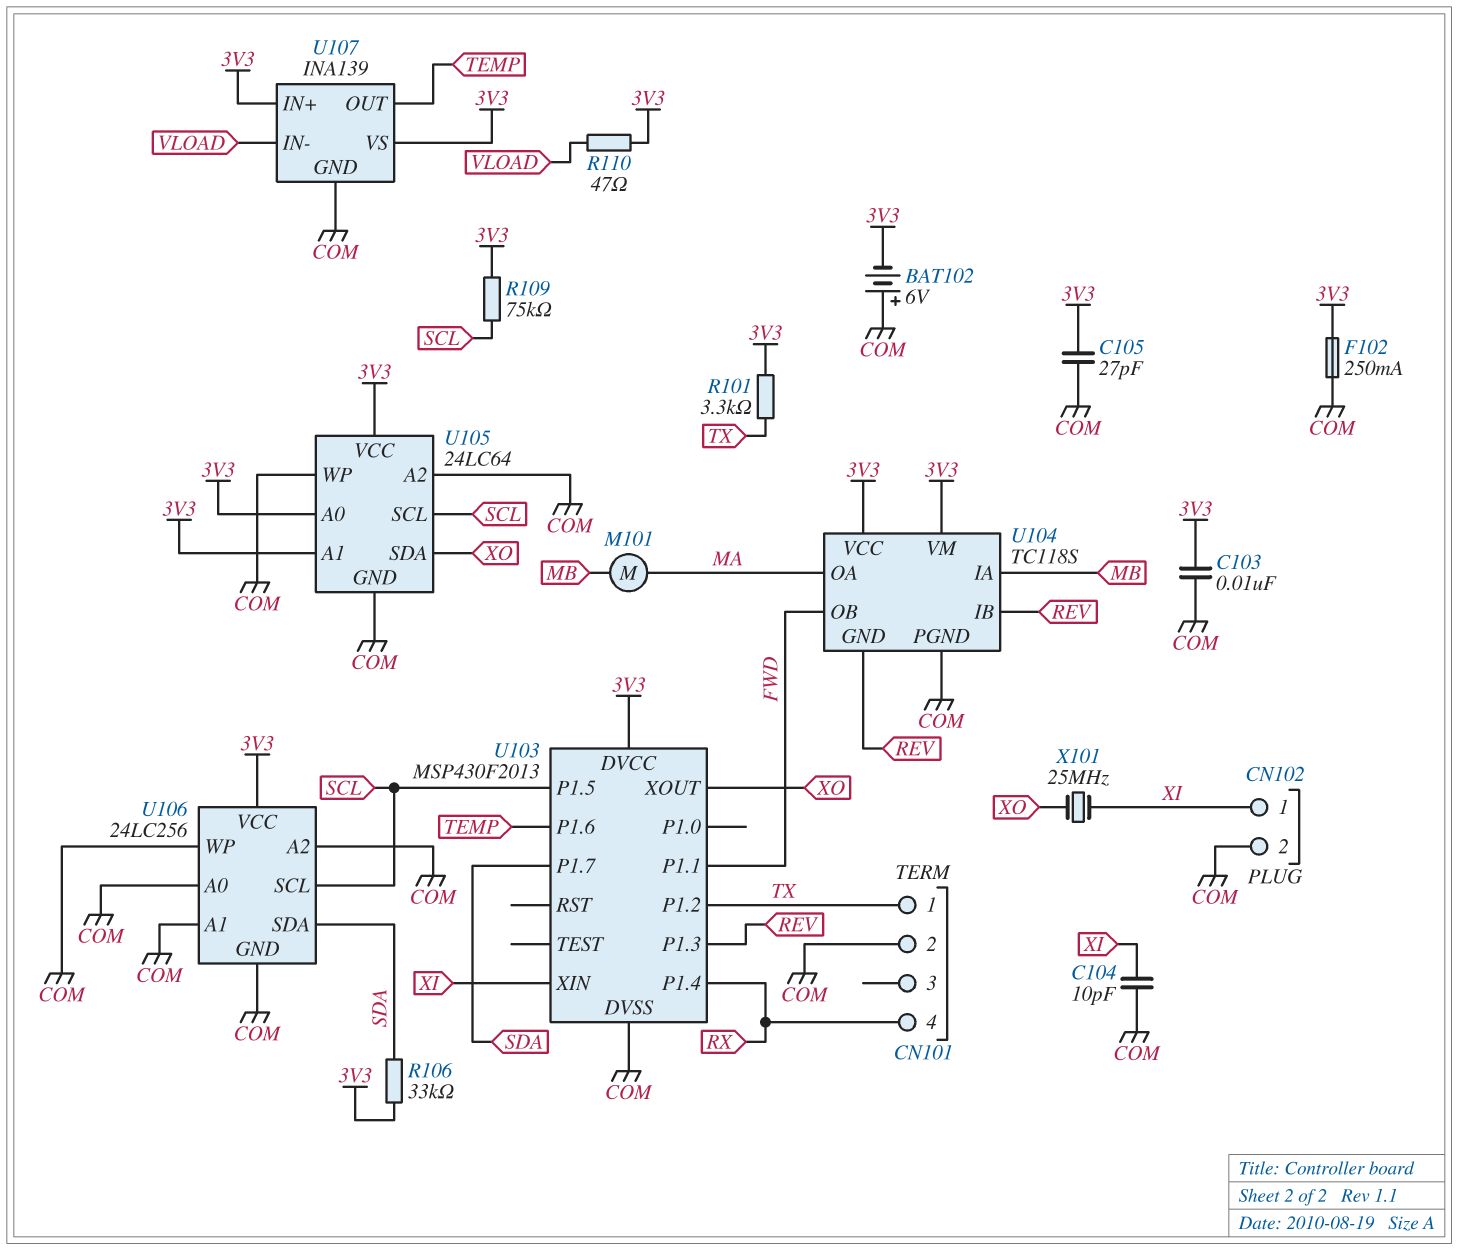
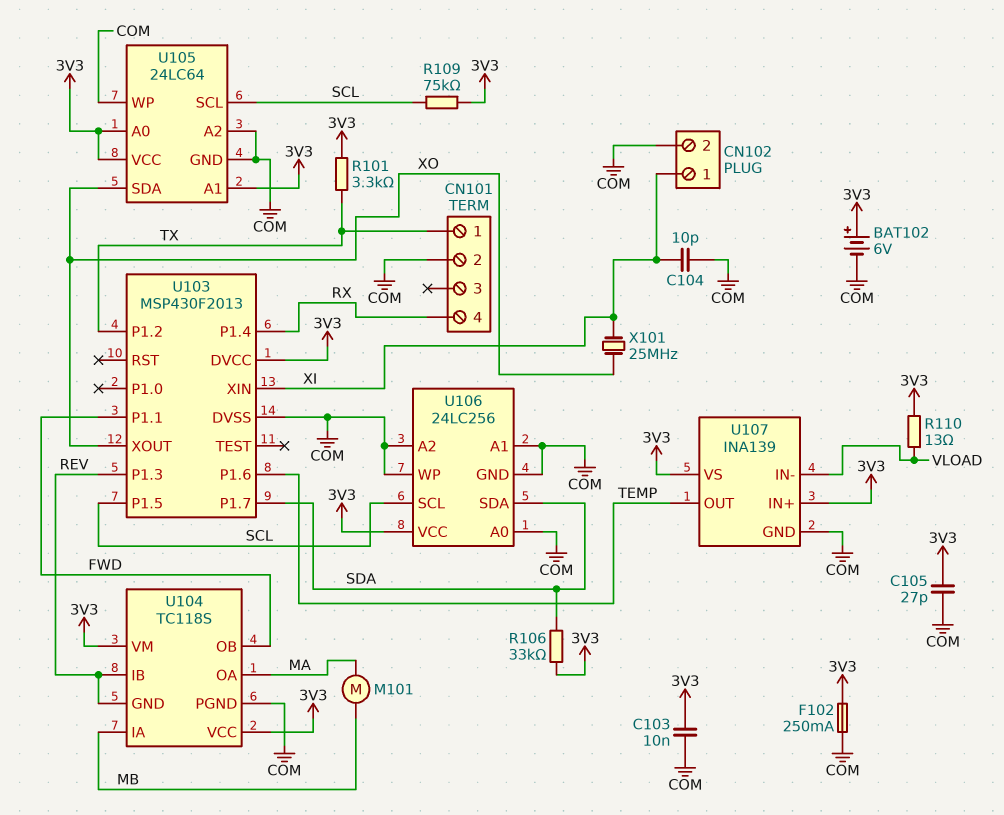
BAT102: 6V (plus COM, minus 3V3) -> 6V (plus 3V3, minus COM)
R110: 47 (3V3, VLOAD) -> 13 (3V3, VLOAD)

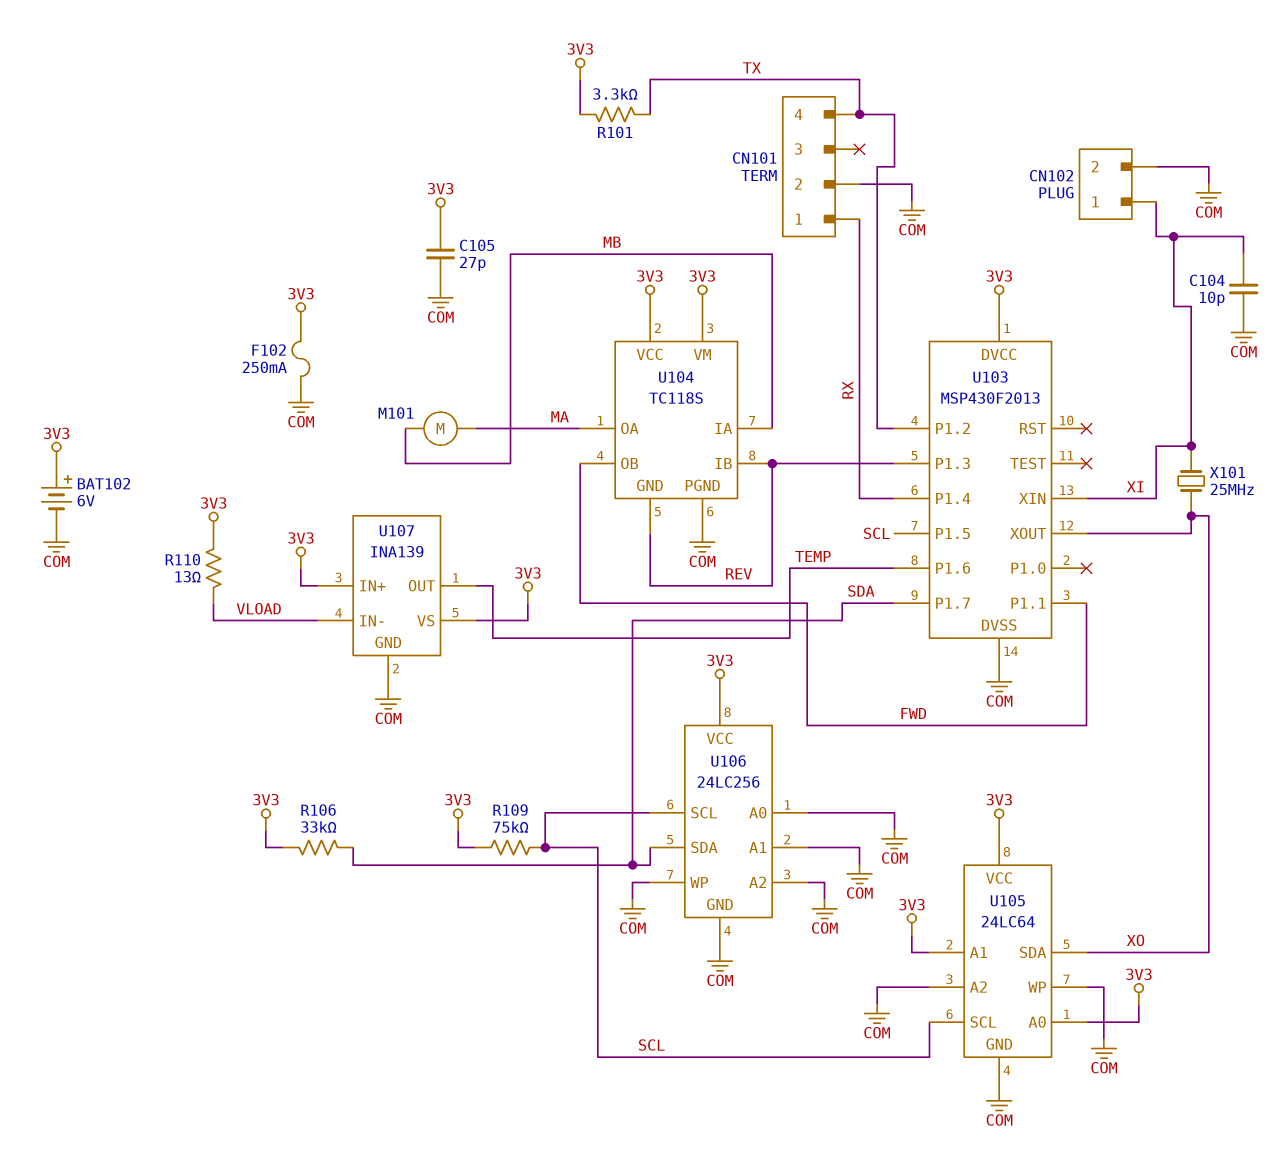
C103: 10nF (3V3, COM) -> none
CN101 pin 1: TX -> RX
CN101 pin 4: RX -> TX

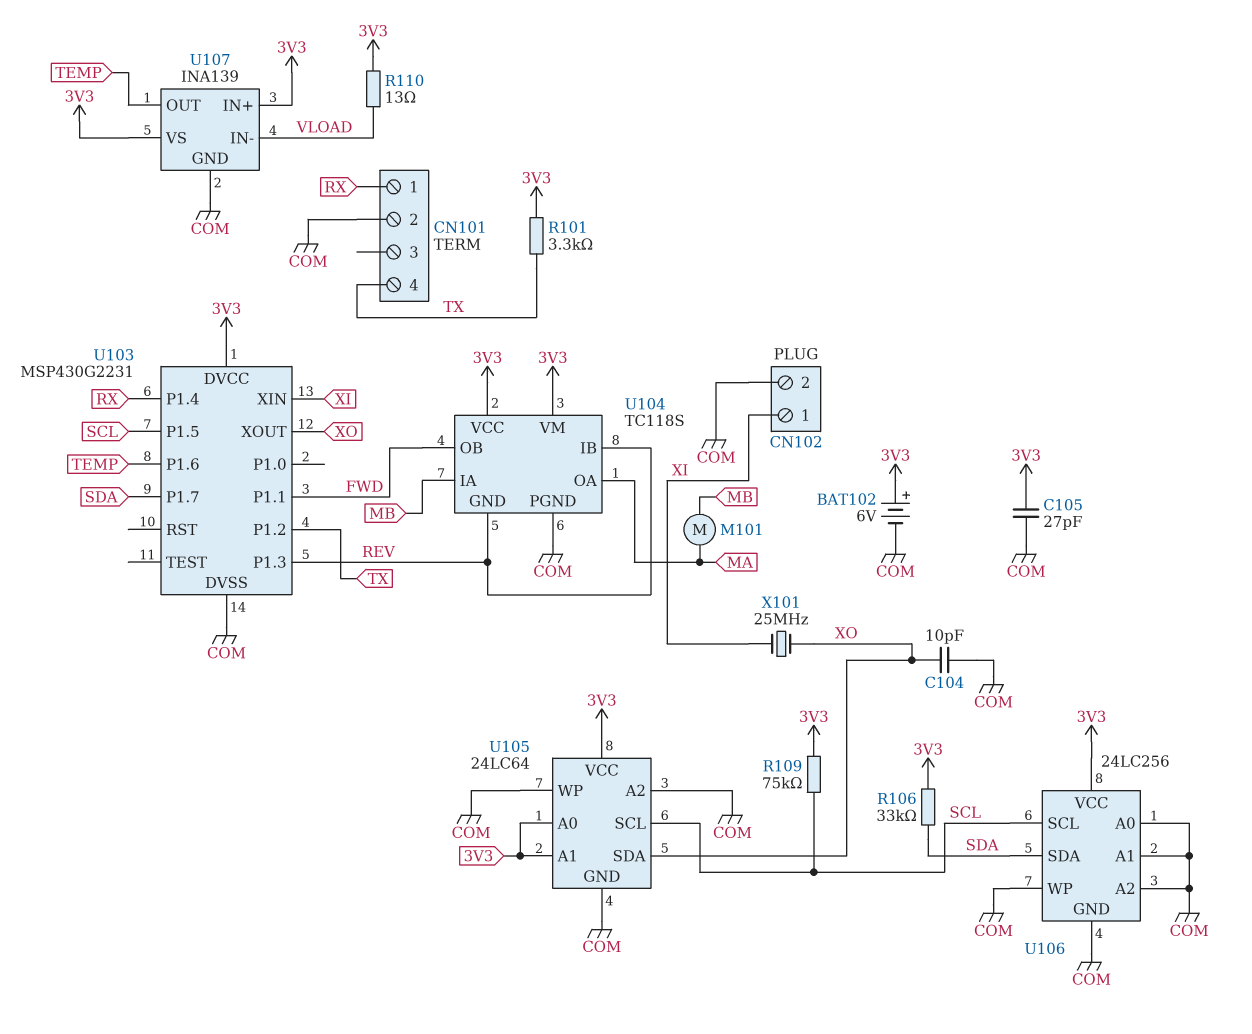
C104: 10pF (COM, XI) -> 10pF (COM, XO)
F102: 250mA (3V3, COM) -> none
U103: MSP430F2013 -> MSP430G2231

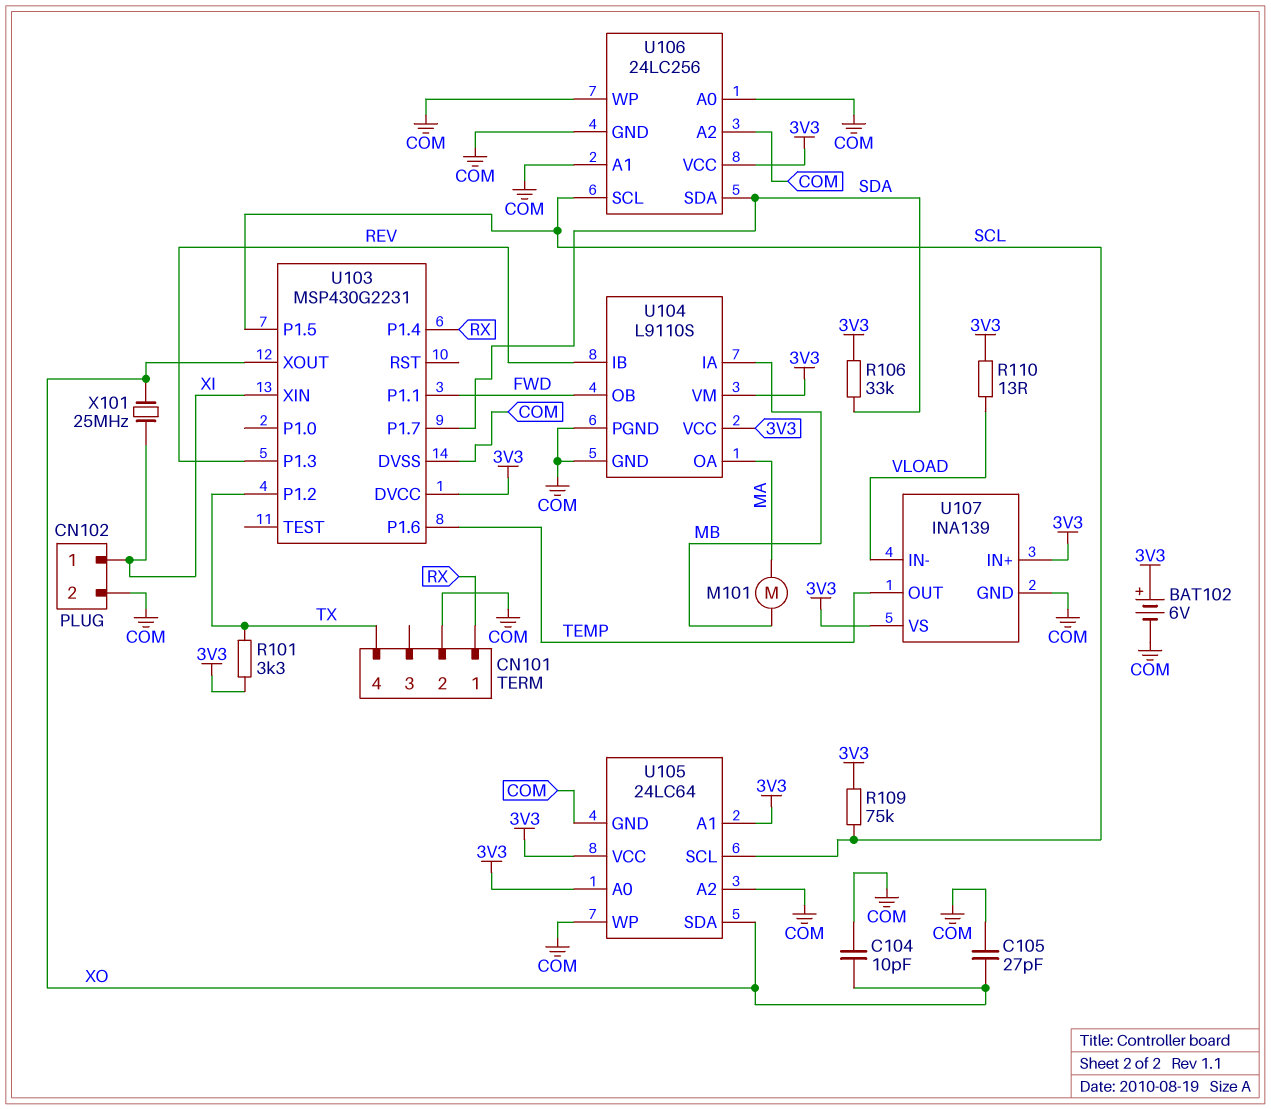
C105: 27pF (3V3, COM) -> 27pF (COM, XO)
U104: TC118S -> L9110S
U104 pin GND: REV -> COM

